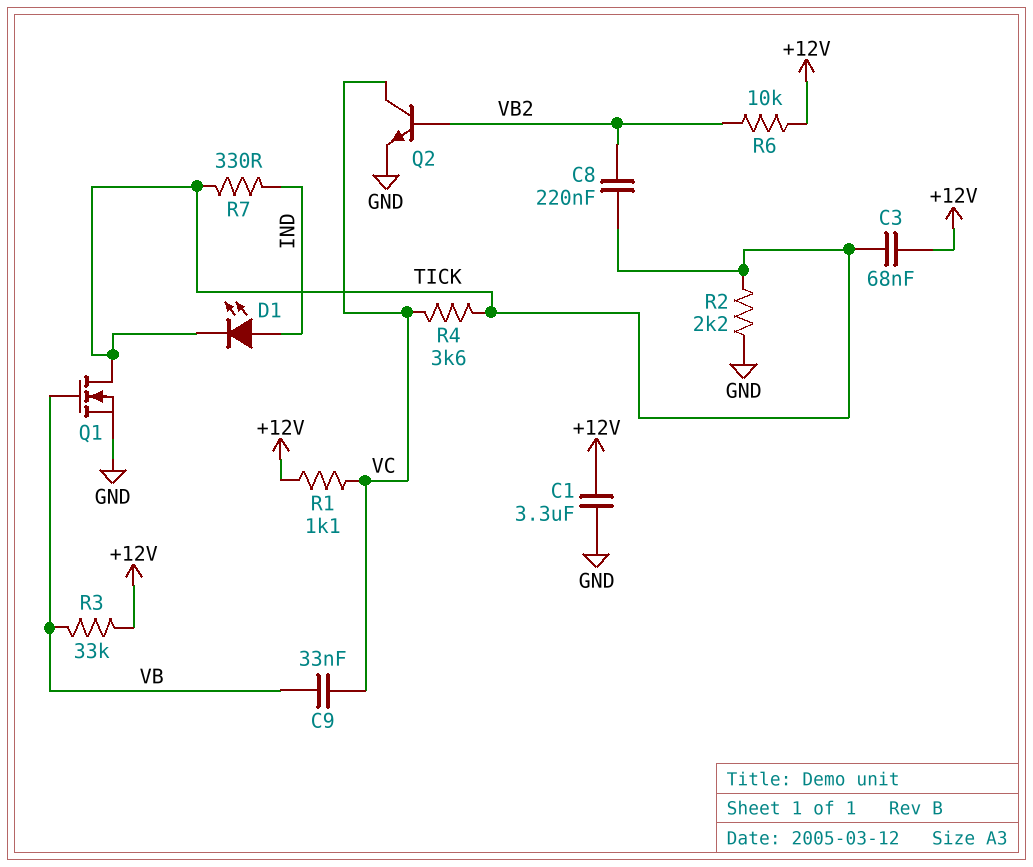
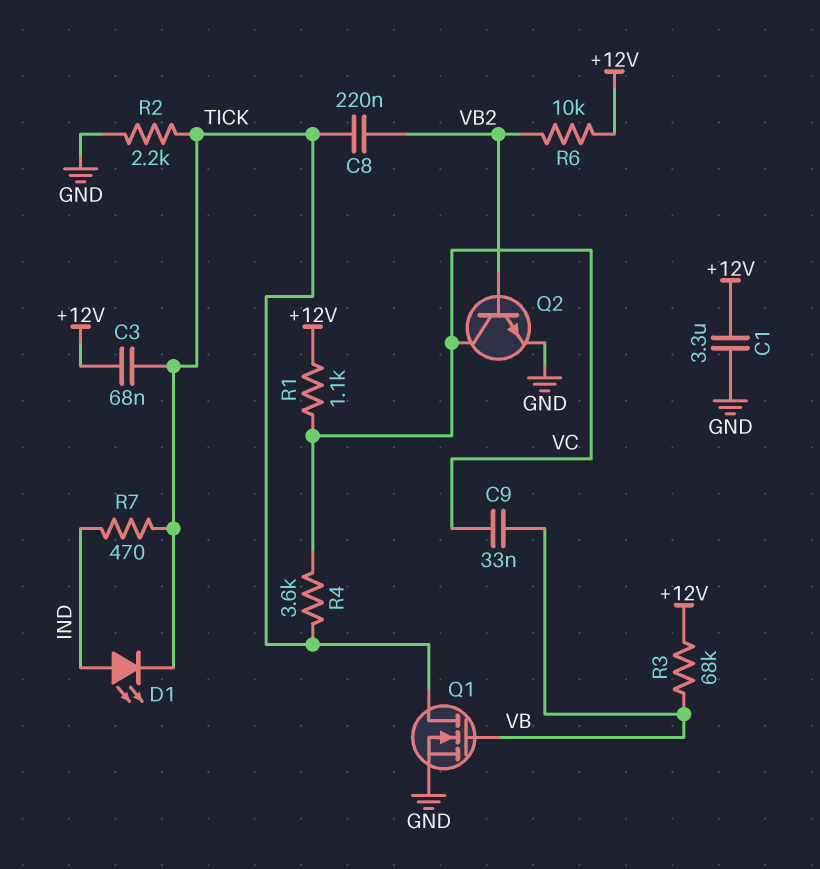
R3: 33k (+12V, VB) -> 68k (+12V, VB)
R7: 330 (IND, TICK) -> 470 (IND, TICK)

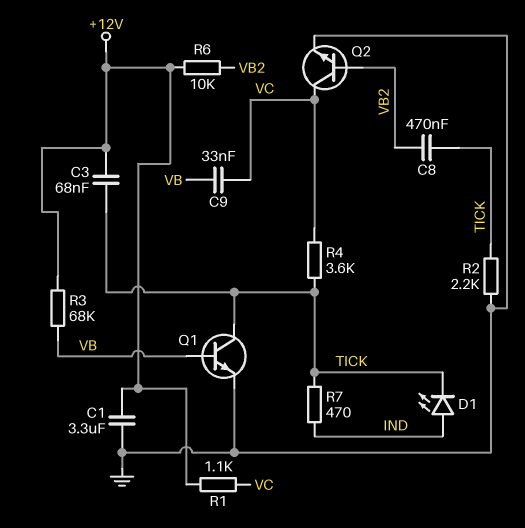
C8: 220nF (TICK, VB2) -> 470nF (TICK, VB2)
Q1: NMOS (G VB, D TICK, S GND) -> NPN (B VB, C TICK, E GND)

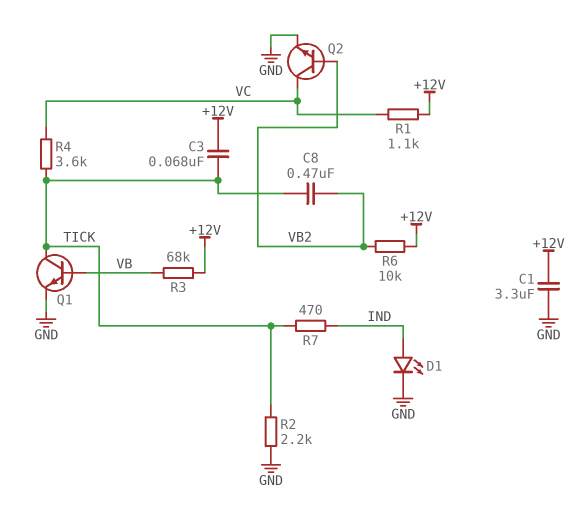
C9: 33nF (VB, VC) -> none
D1: LED (A IND, K TICK) -> LED (A IND, K GND)

